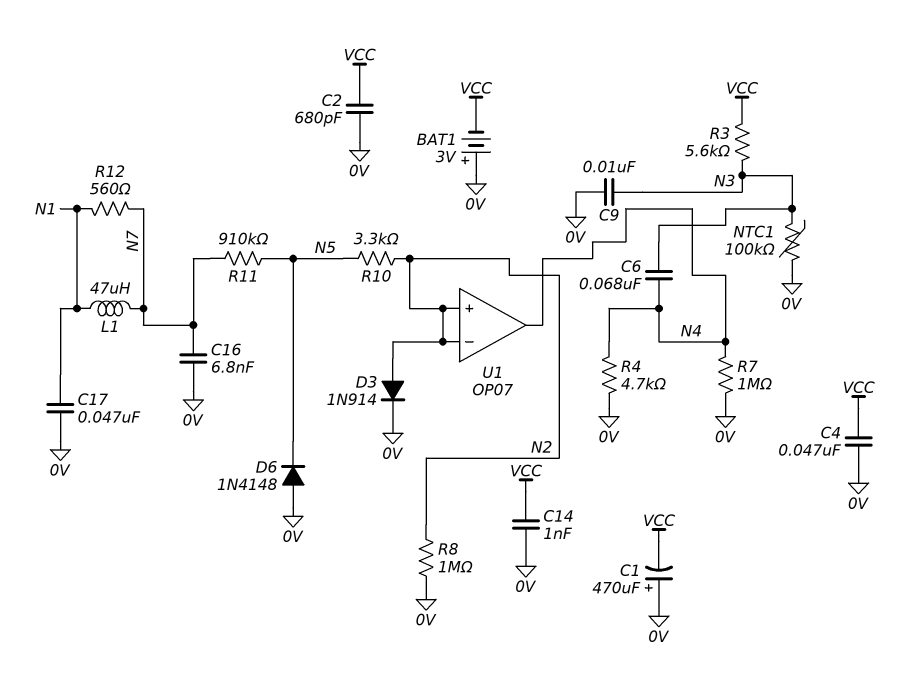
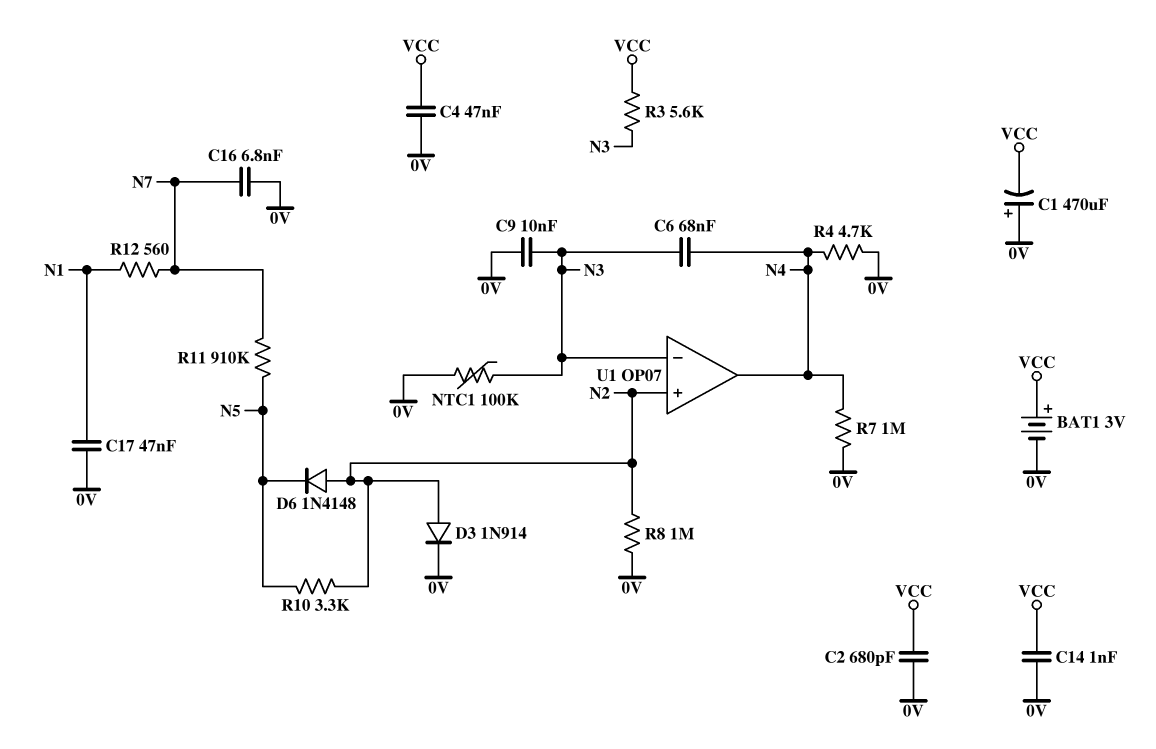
BAT1: 3V (plus 0V, minus VCC) -> 3V (plus VCC, minus 0V)
D6: diode 1N4148 (A 0V, K N5) -> diode 1N4148 (A N2, K N5)
L1: 47uH (N1, N7) -> none
U1 pin in-: N2 -> N3

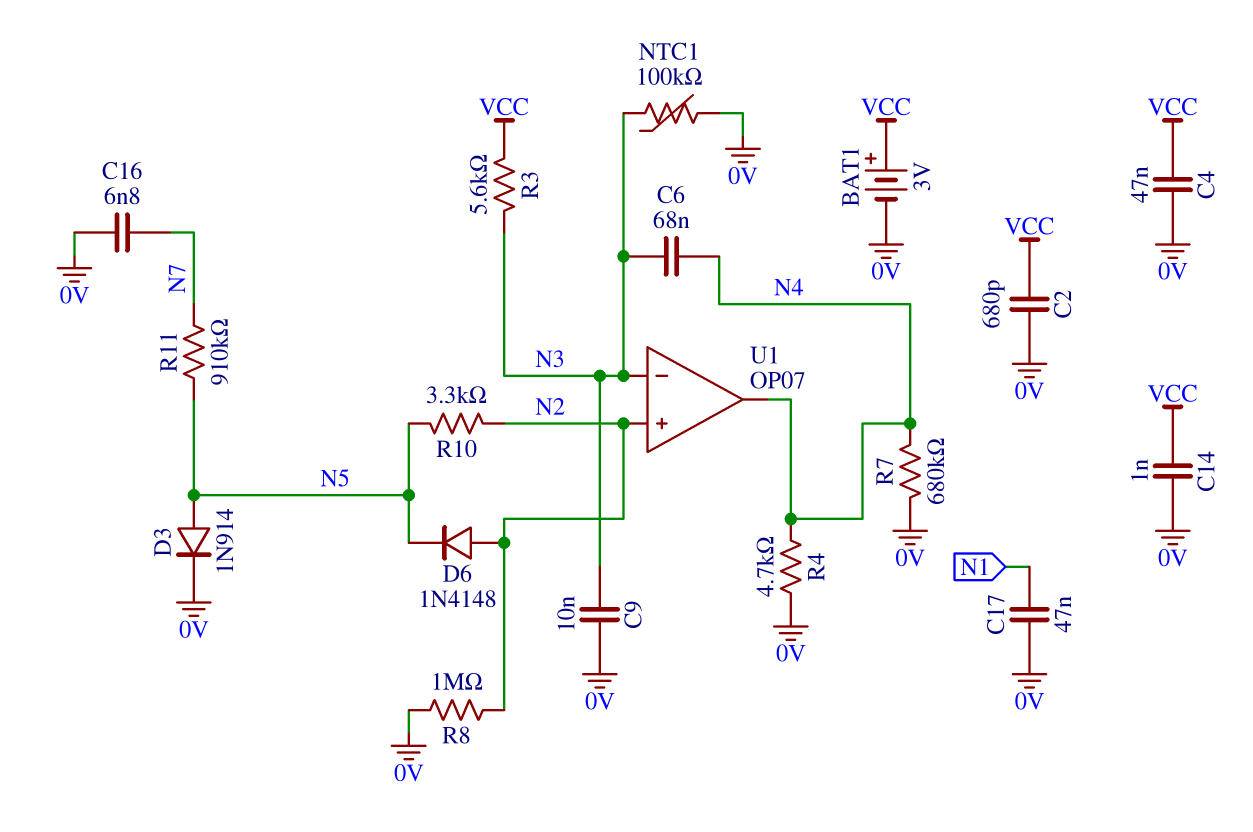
C1: 470uF (plus 0V, minus VCC) -> none
D3: diode 1N914 (A N2, K 0V) -> diode 1N914 (A N5, K 0V)
R7: 1M (0V, N4) -> 680k (0V, N4)
R12: 560 (N1, N7) -> none

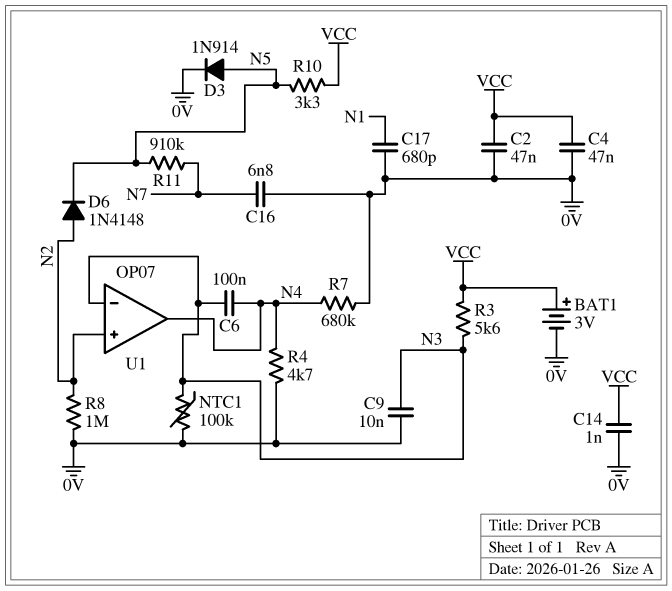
C2: 680pF (0V, VCC) -> 47nF (0V, VCC)
C6: 68nF (N3, N4) -> 100nF (N3, N4)
C17: 47nF (0V, N1) -> 680pF (0V, N1)
R10: 3.3k (N2, N5) -> 3.3k (N5, VCC)

